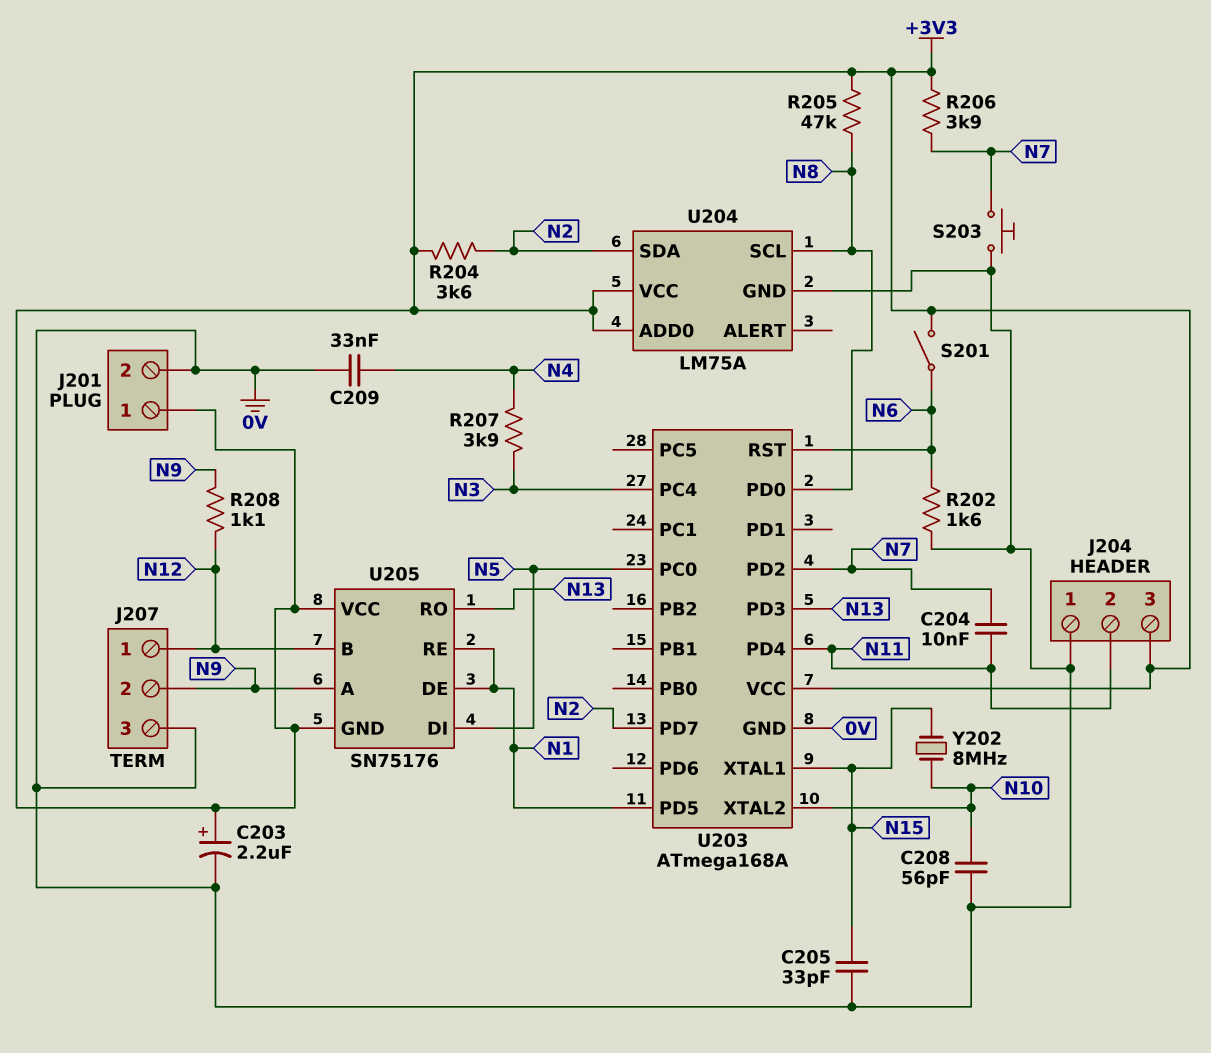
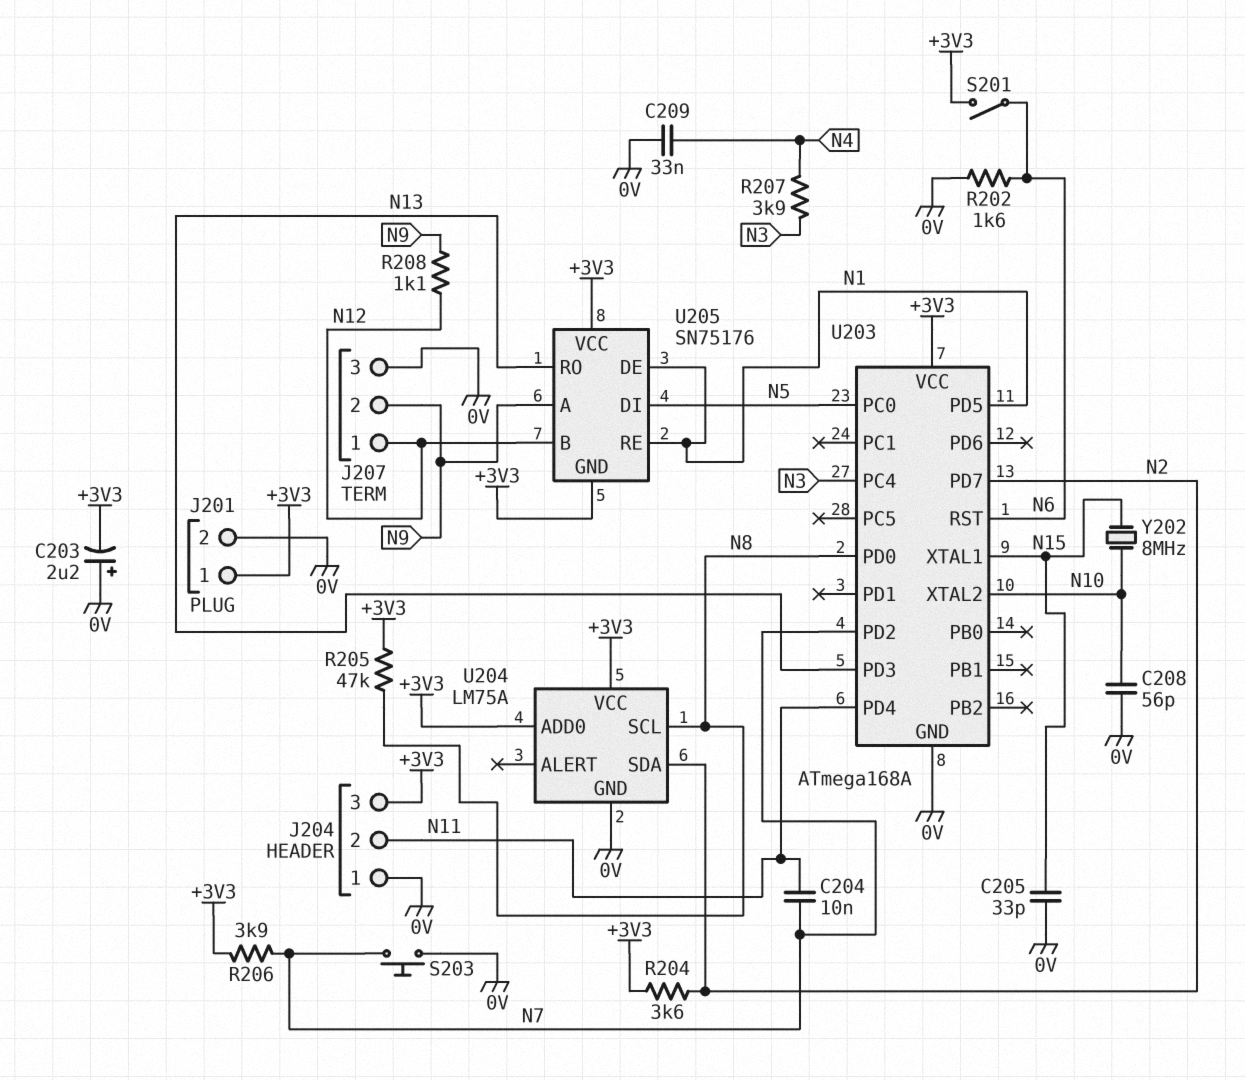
C203: 2.2uF (plus +3V3, minus 0V) -> 2.2uF (plus 0V, minus +3V3)

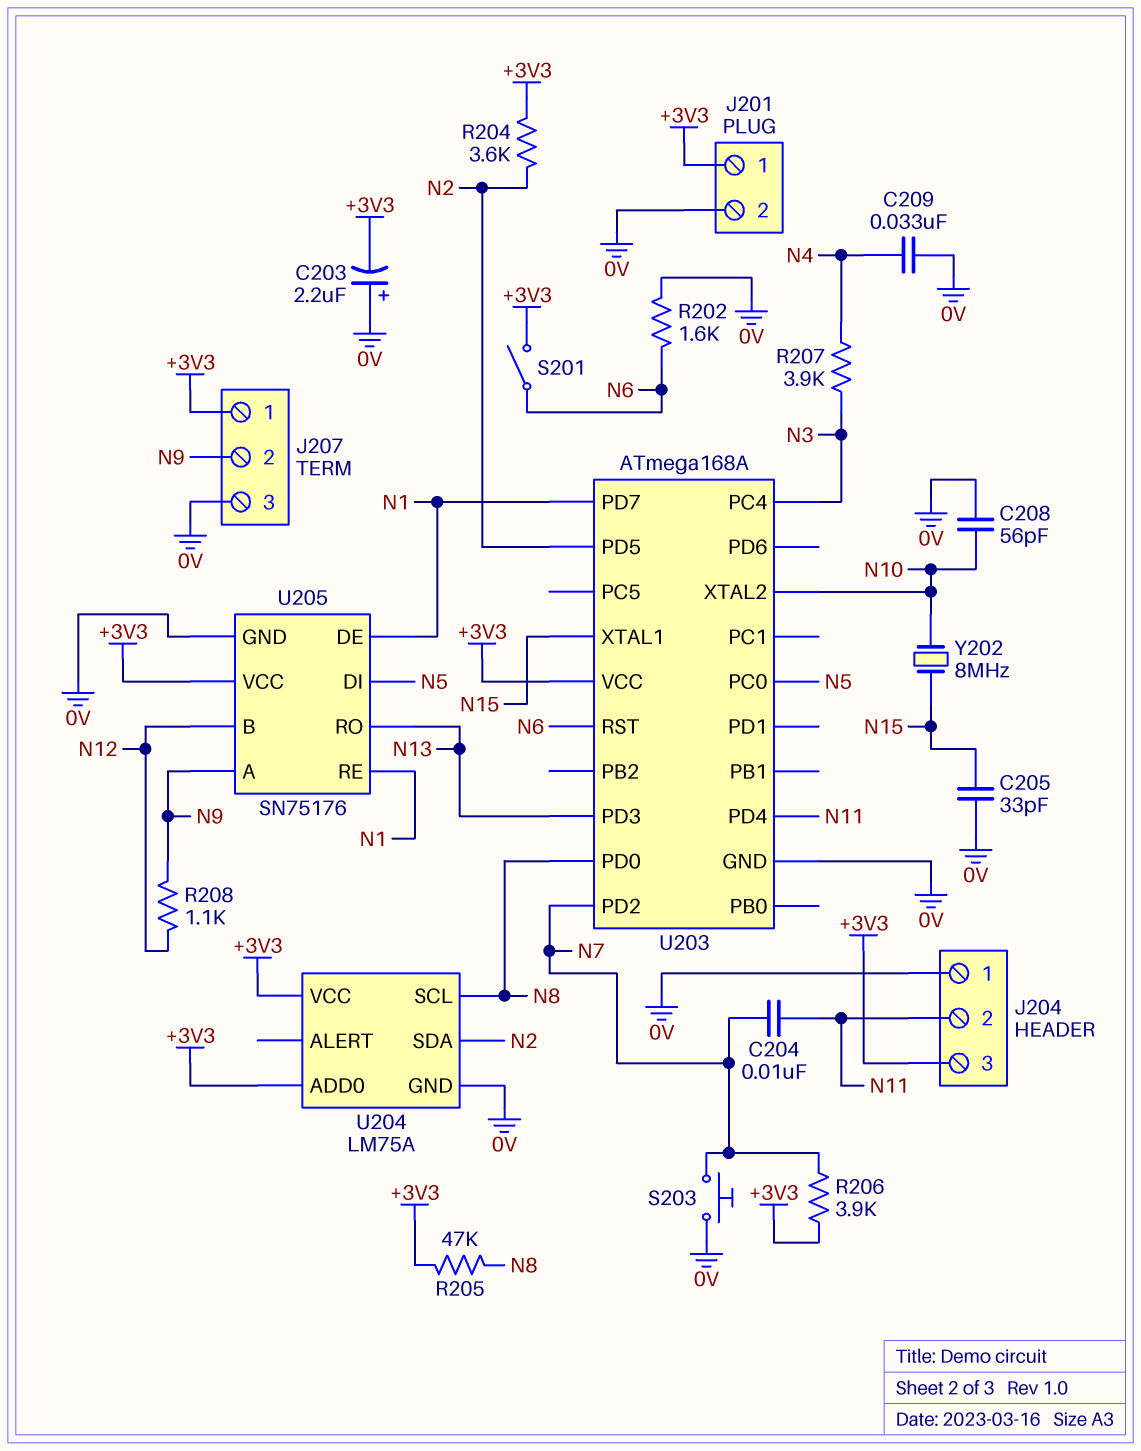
J207 pin 1: N12 -> +3V3
U203 pin PD5: N1 -> N2
U203 pin PD7: N2 -> N1
U205 pin GND: +3V3 -> 0V

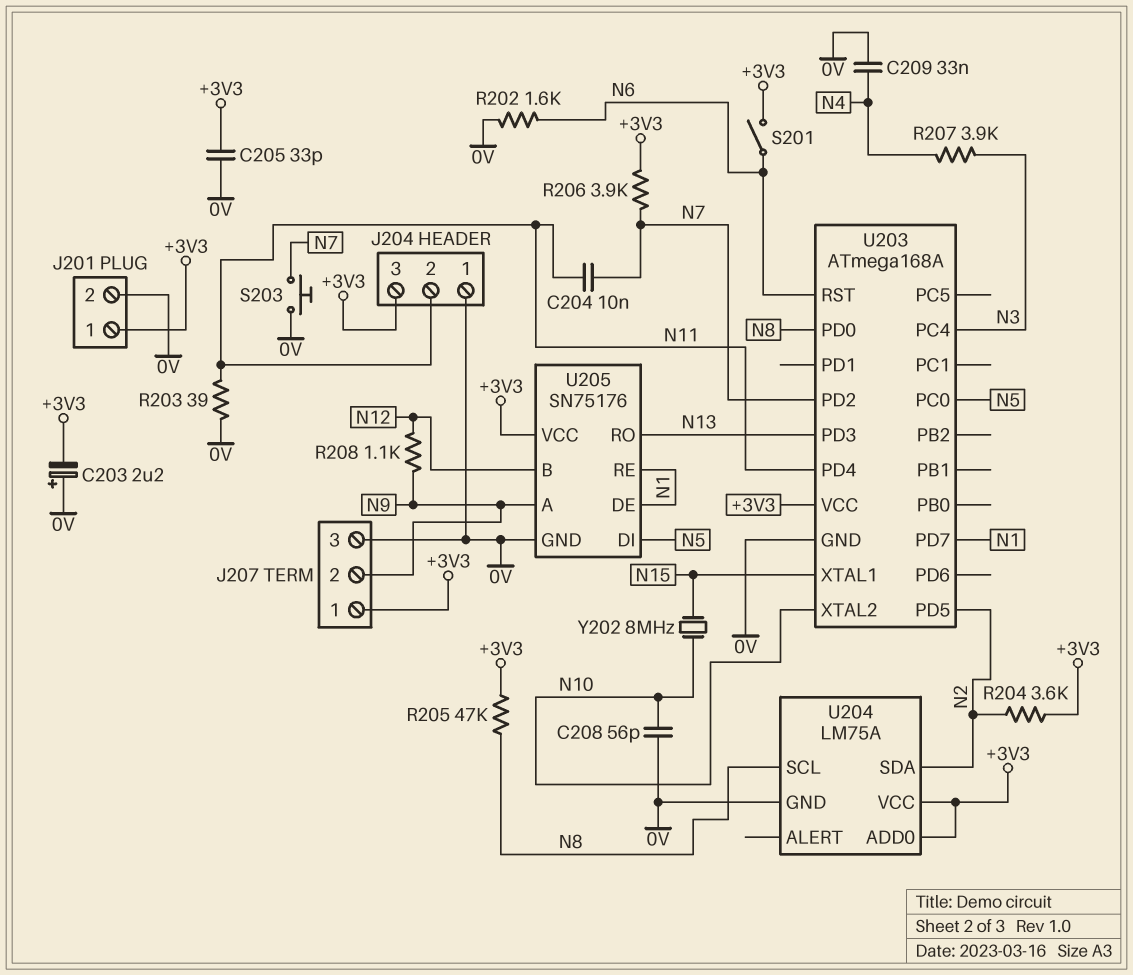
C205: 33pF (0V, N15) -> 33pF (+3V3, 0V)
R203: none -> 39 (0V, N11)

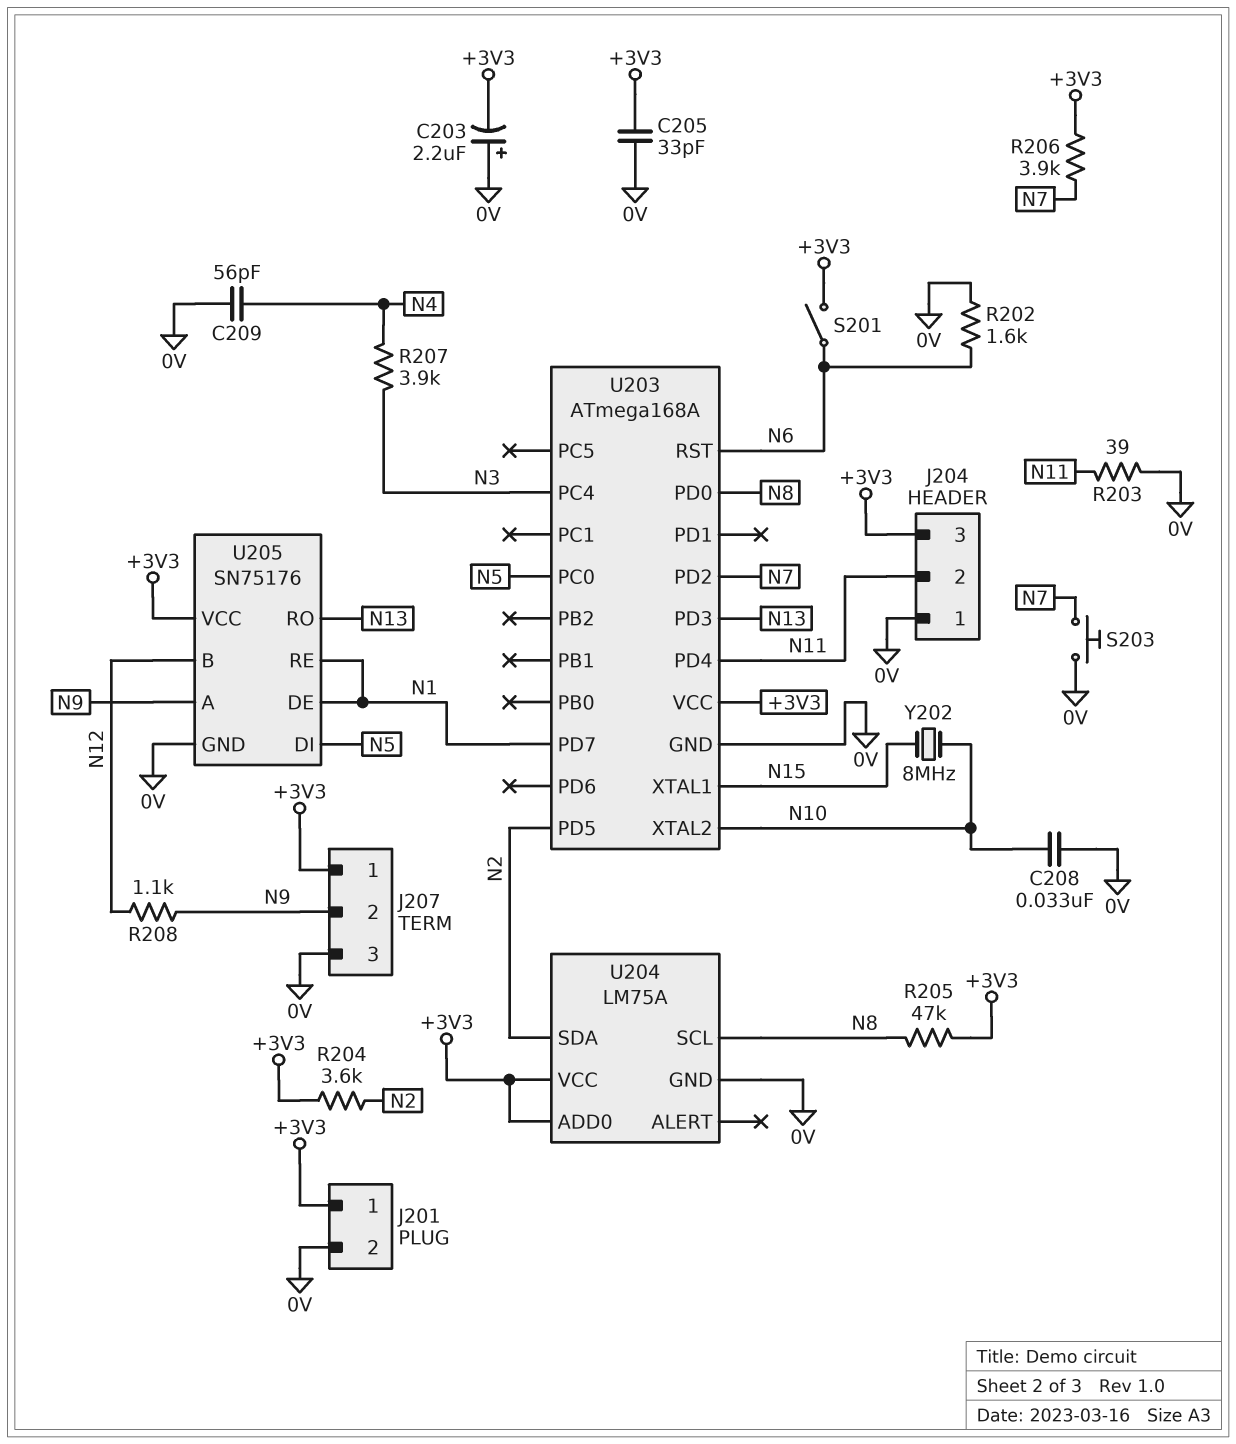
C204: 10nF (N7, N11) -> none
C208: 56pF (0V, N10) -> 33nF (0V, N10)
C209: 33nF (0V, N4) -> 56pF (0V, N4)

